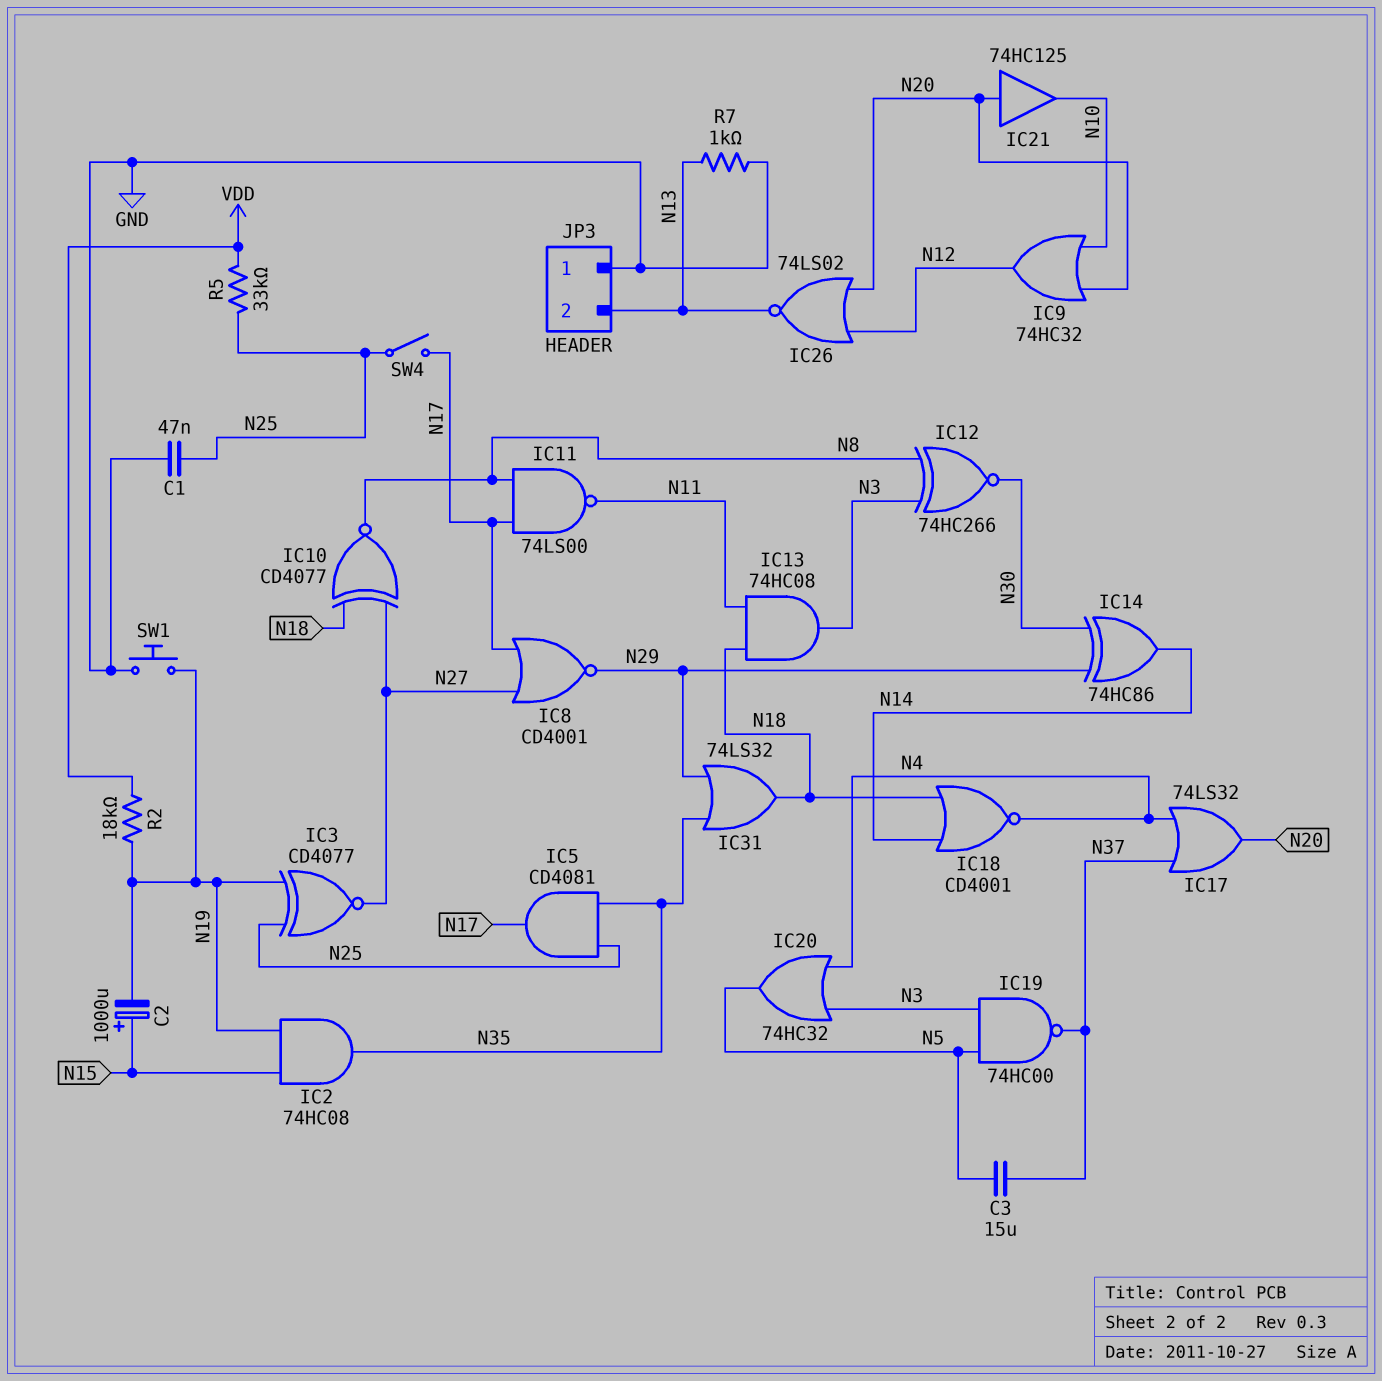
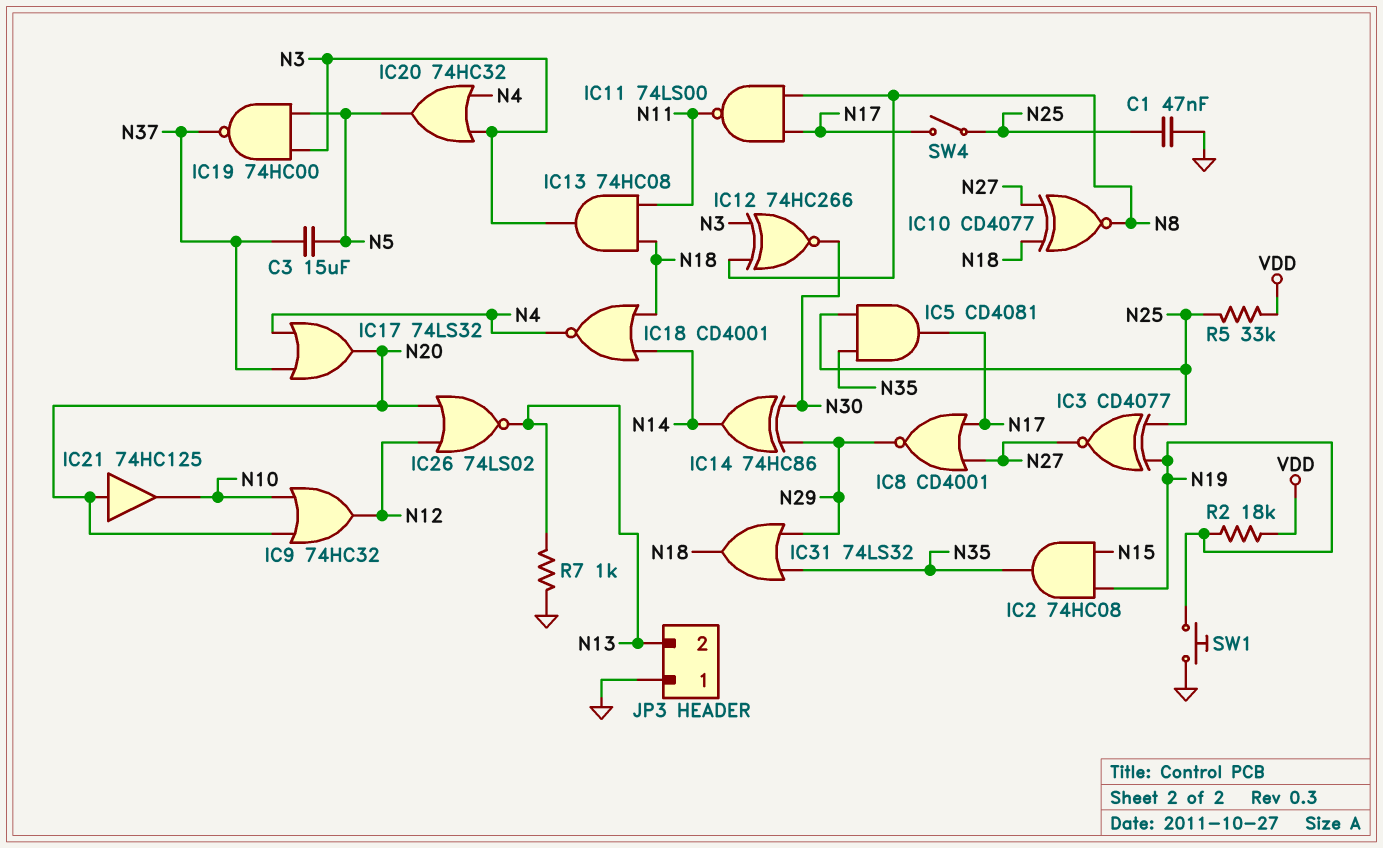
C2: 1000uF (plus N15, minus N19) -> none

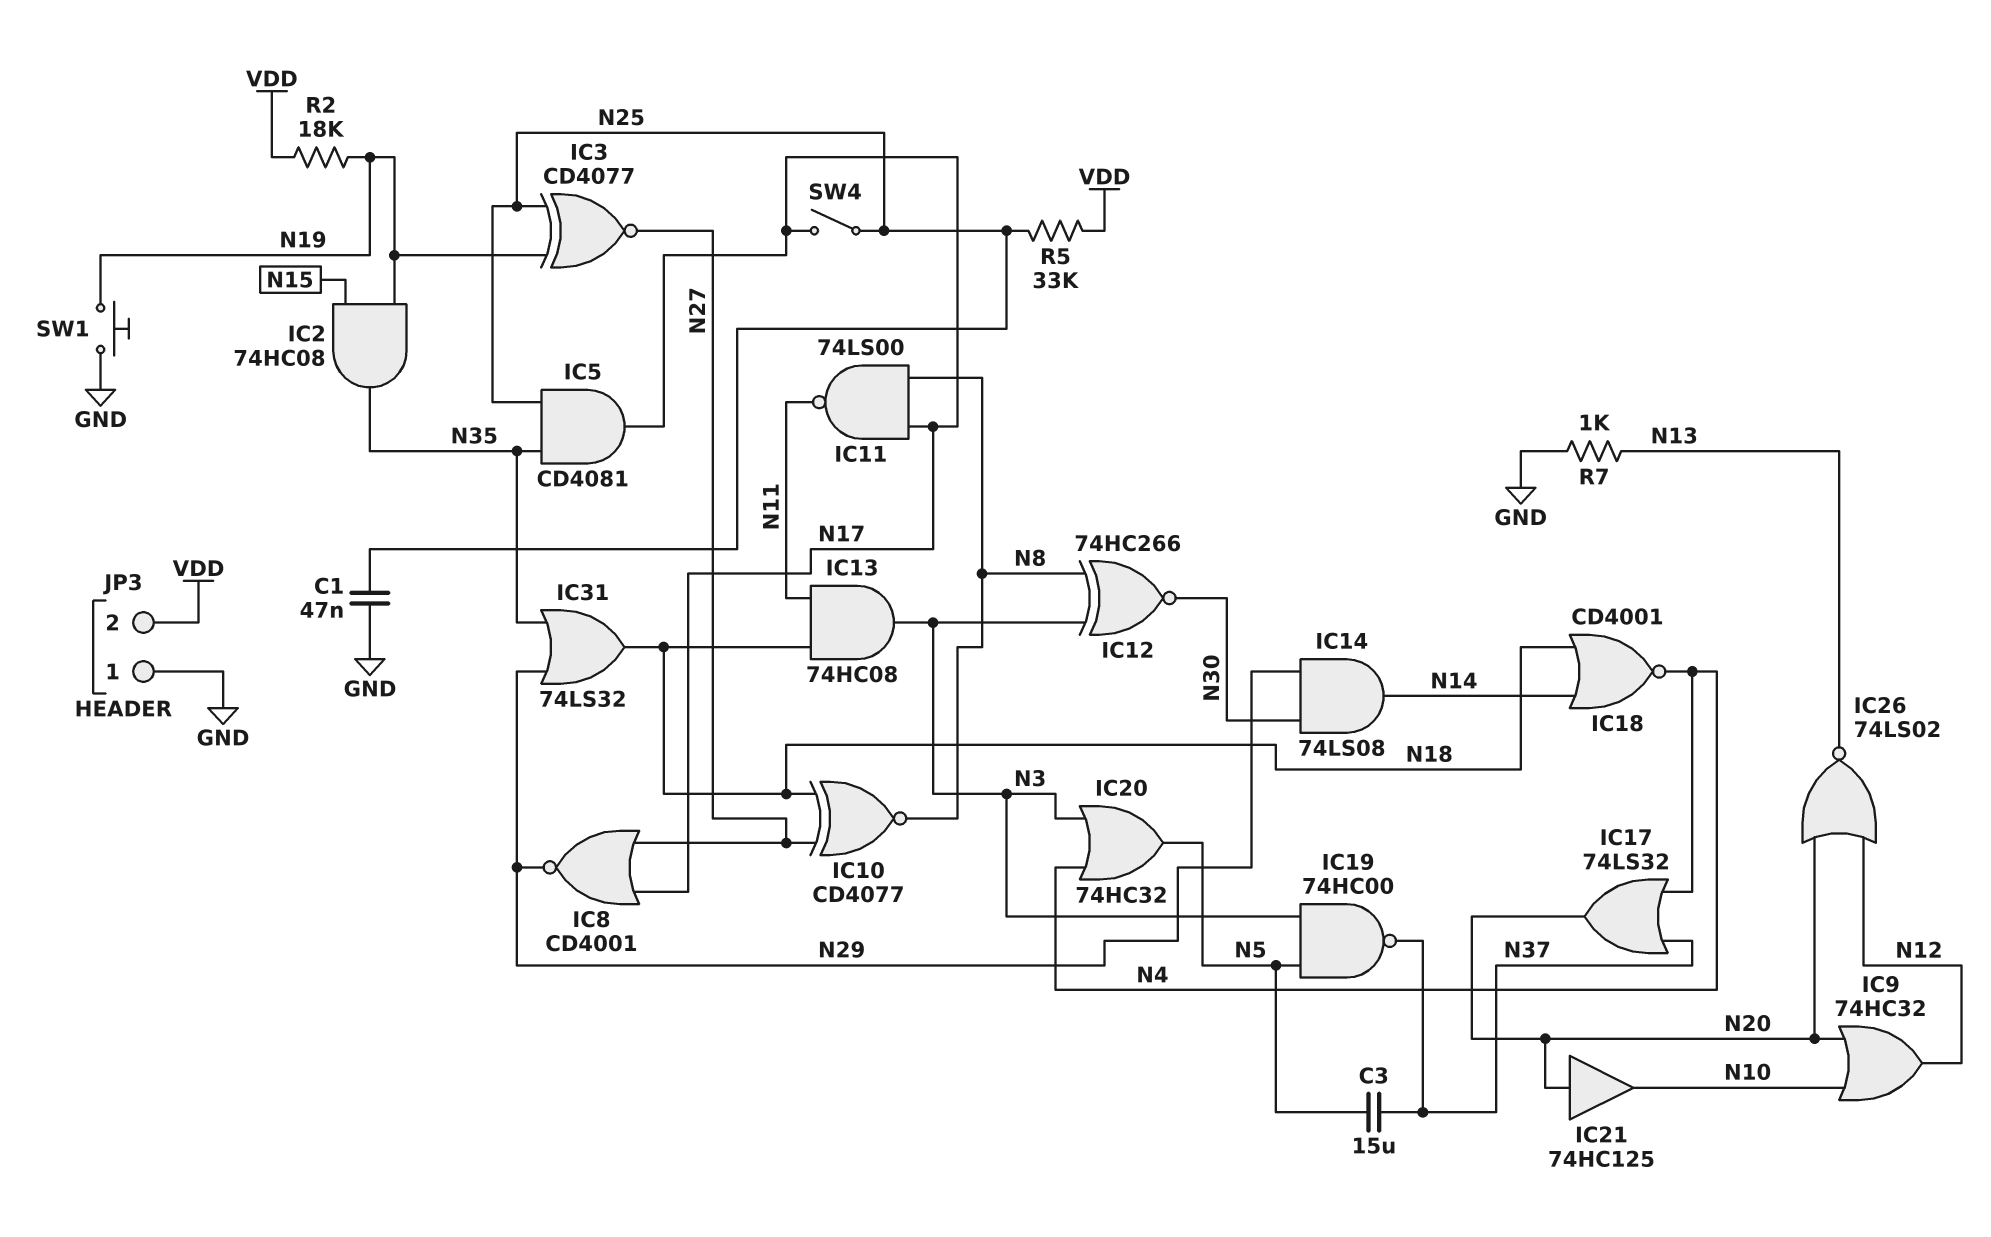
IC14: XOR 74HC86 (in N29, in N30, out N14) -> AND 74LS08 (in N29, in N30, out N14)
JP3 pin 2: N13 -> VDD

